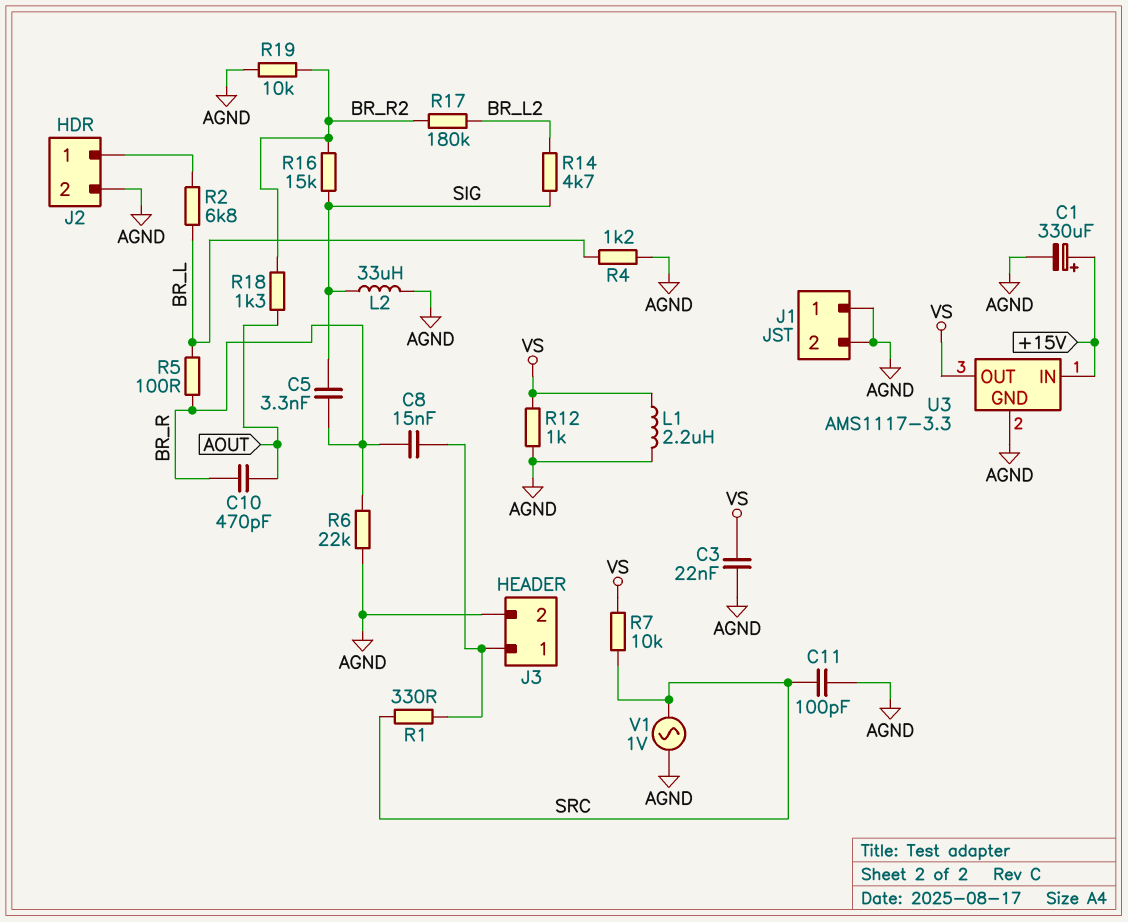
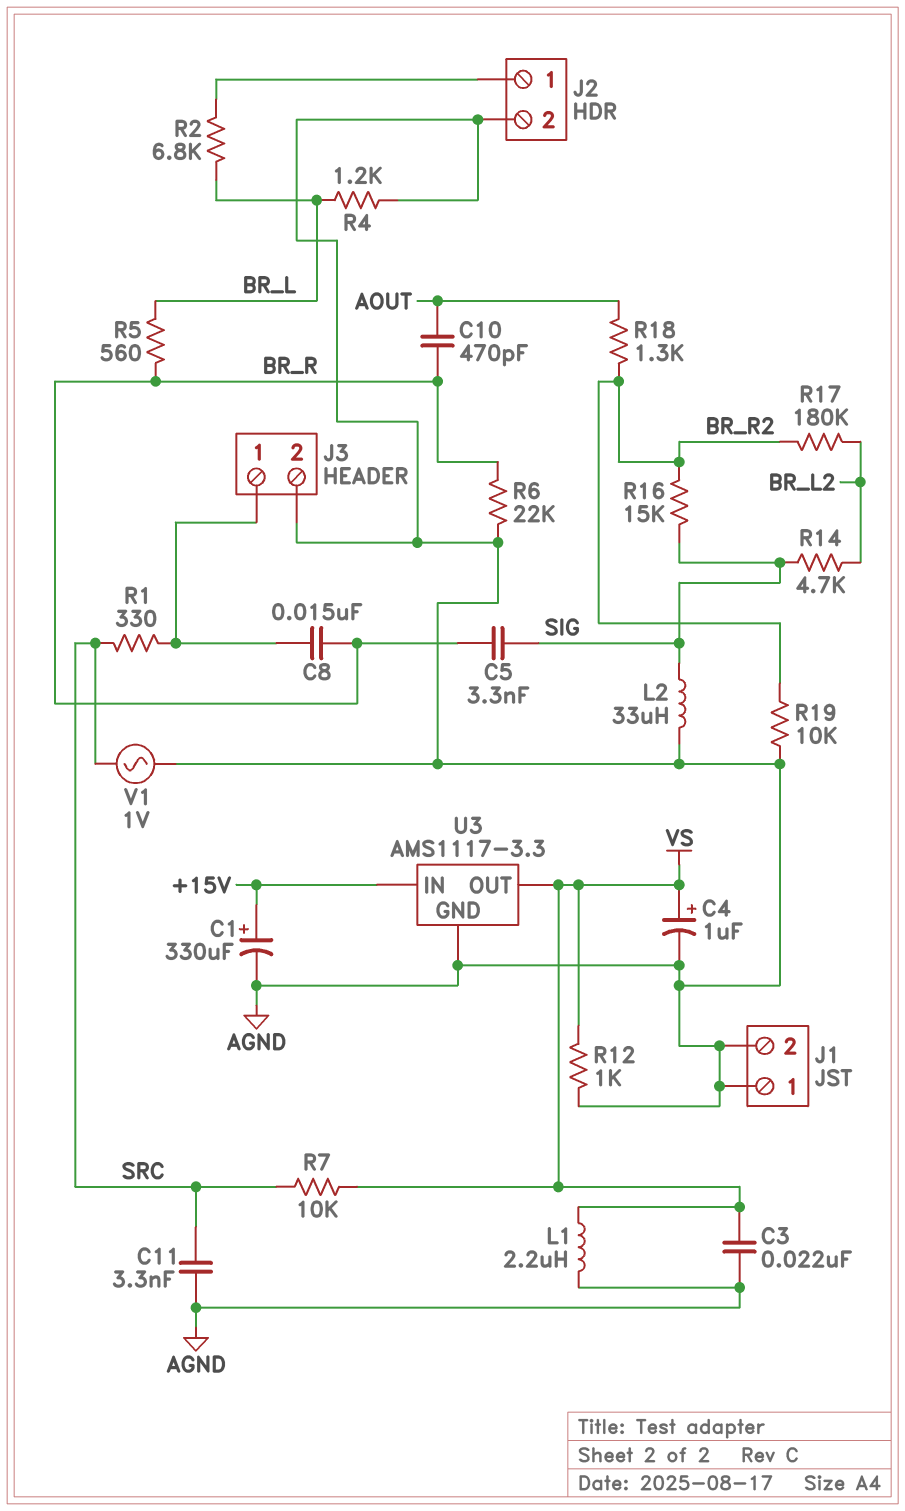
C4: none -> 1uF (plus VS, minus AGND)
C11: 100pF (AGND, SRC) -> 3.3nF (AGND, SRC)
R5: 100 (BR_L, BR_R) -> 560 (BR_L, BR_R)

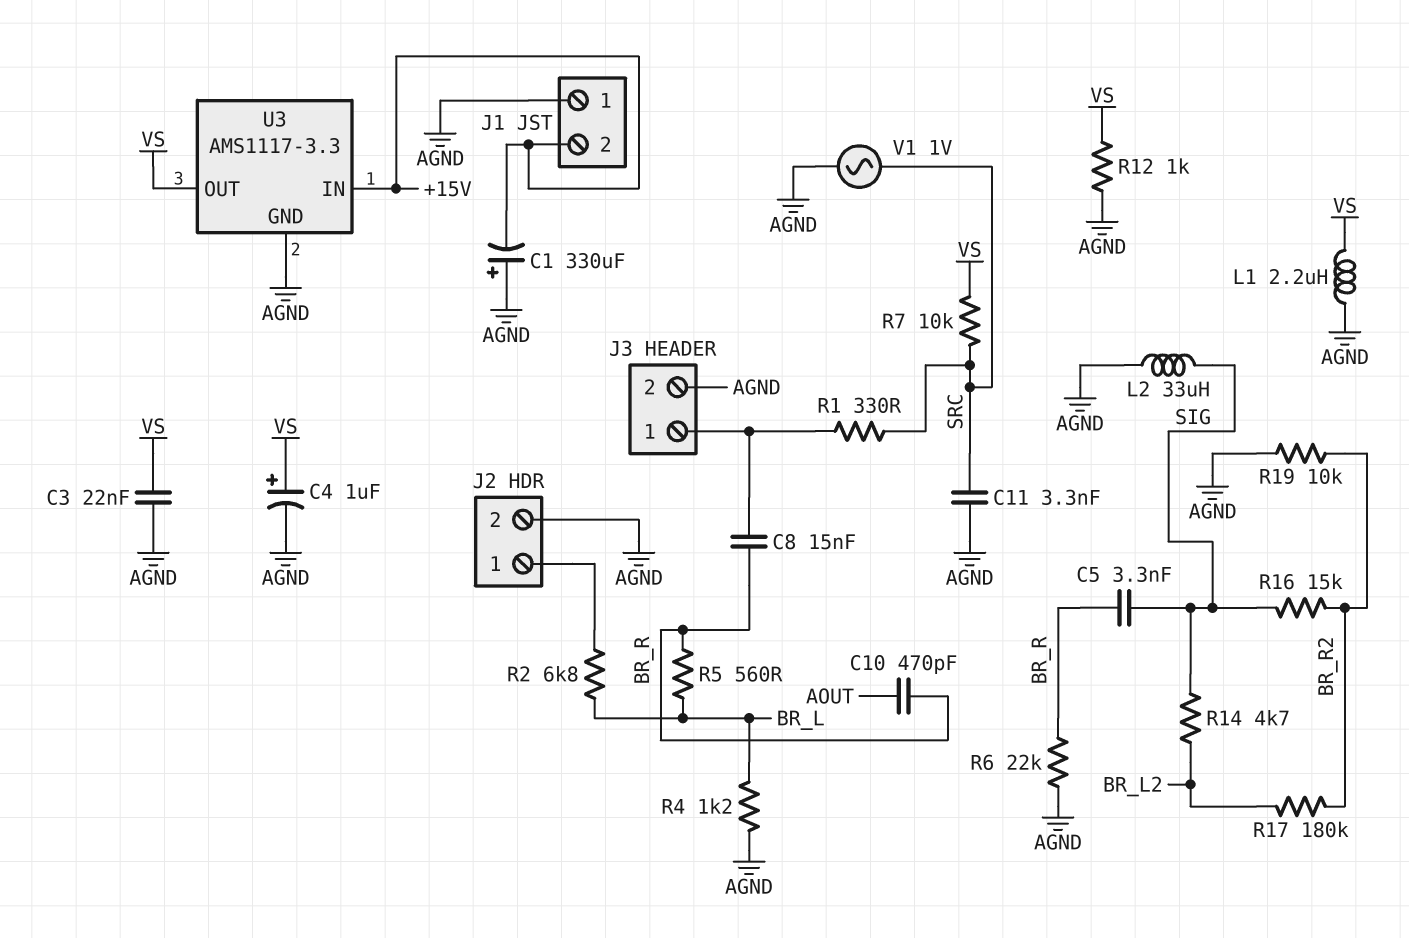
C1: 330uF (plus +15V, minus AGND) -> 330uF (plus AGND, minus +15V)
J1 pin 2: AGND -> +15V
R18: 1.3k (AOUT, BR_R2) -> none

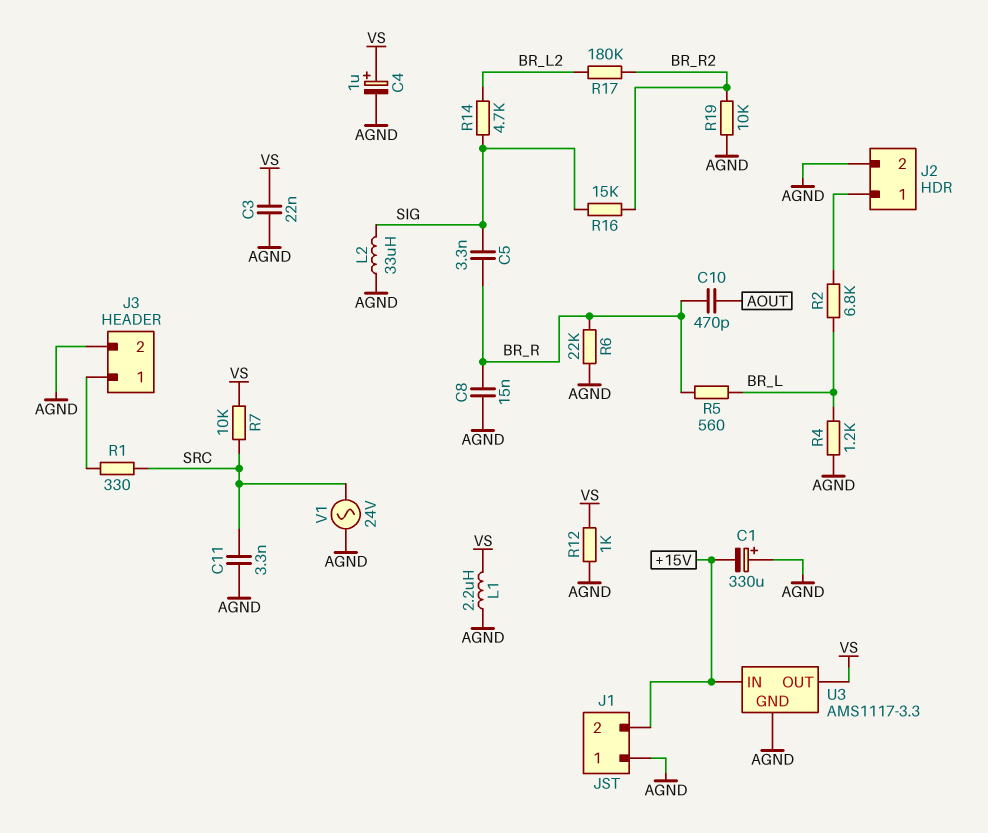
C8: 15nF (BR_R, J3/1) -> 15nF (AGND, BR_R)
V1: AC 1V (AGND, SRC) -> AC 24V (AGND, SRC)

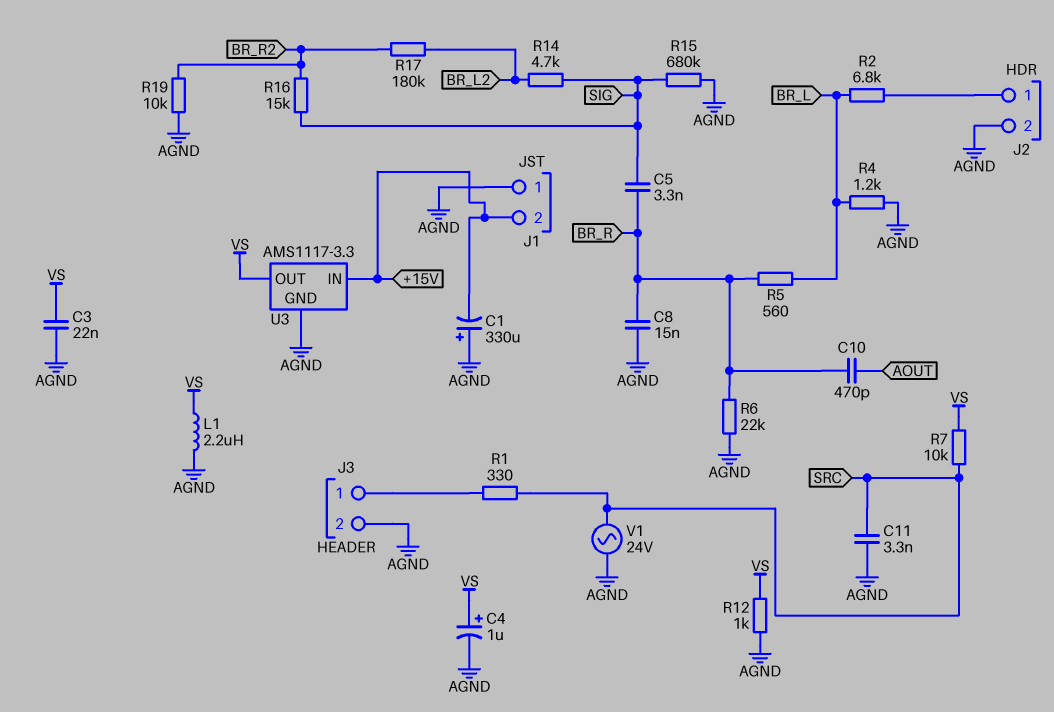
L2: 33uH (AGND, SIG) -> none
R15: none -> 680k (AGND, SIG)

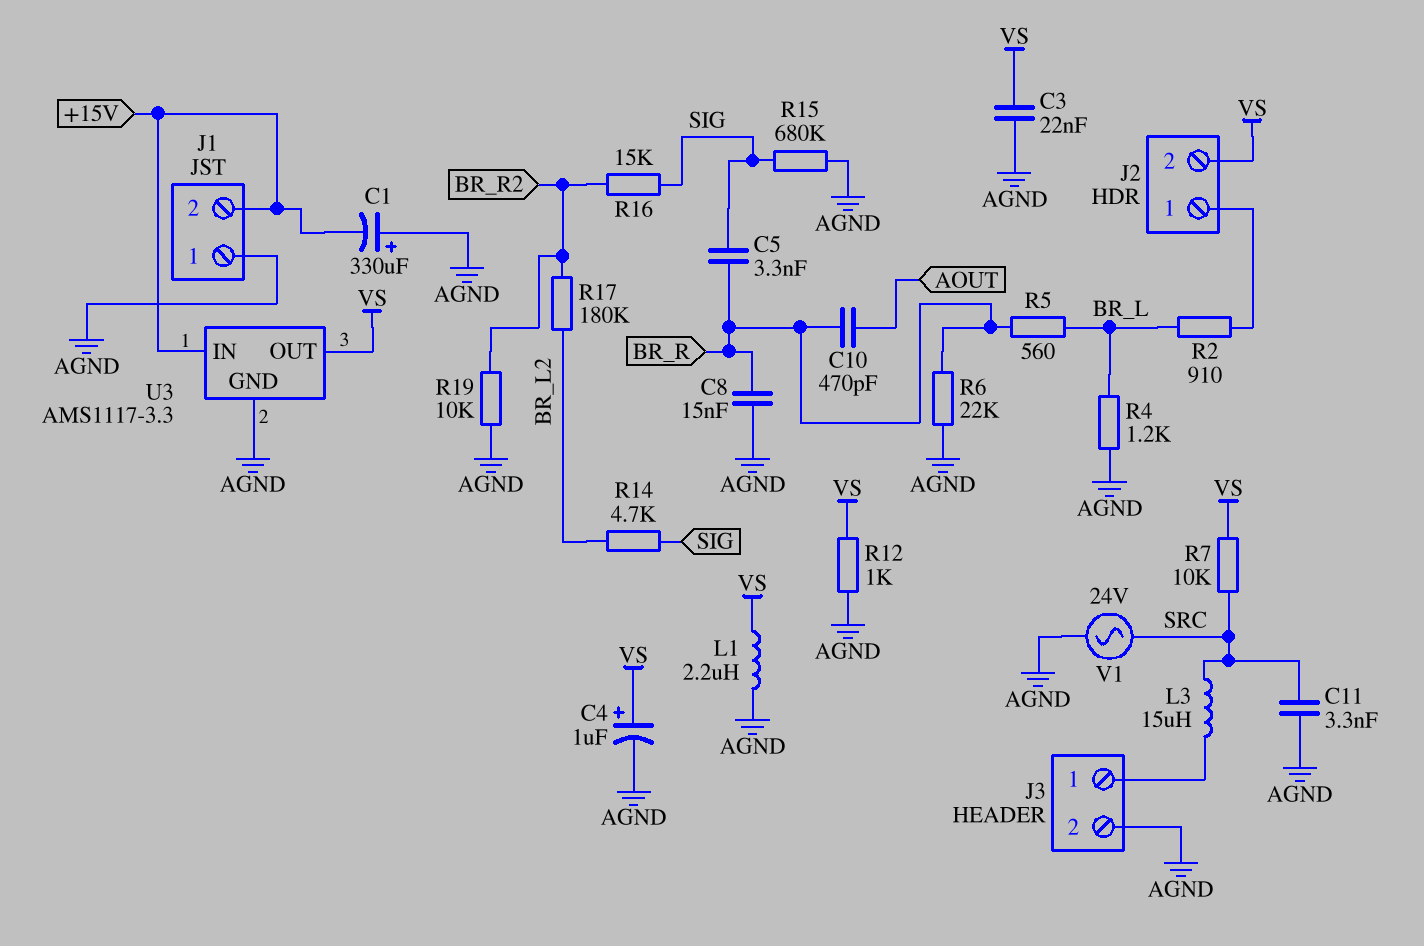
J2 pin 2: AGND -> VS
L3: none -> 15uH (J3/1, SRC)
R1: 330 (J3/1, SRC) -> none
R2: 6.8k (BR_L, J2/1) -> 910 (BR_L, J2/1)

